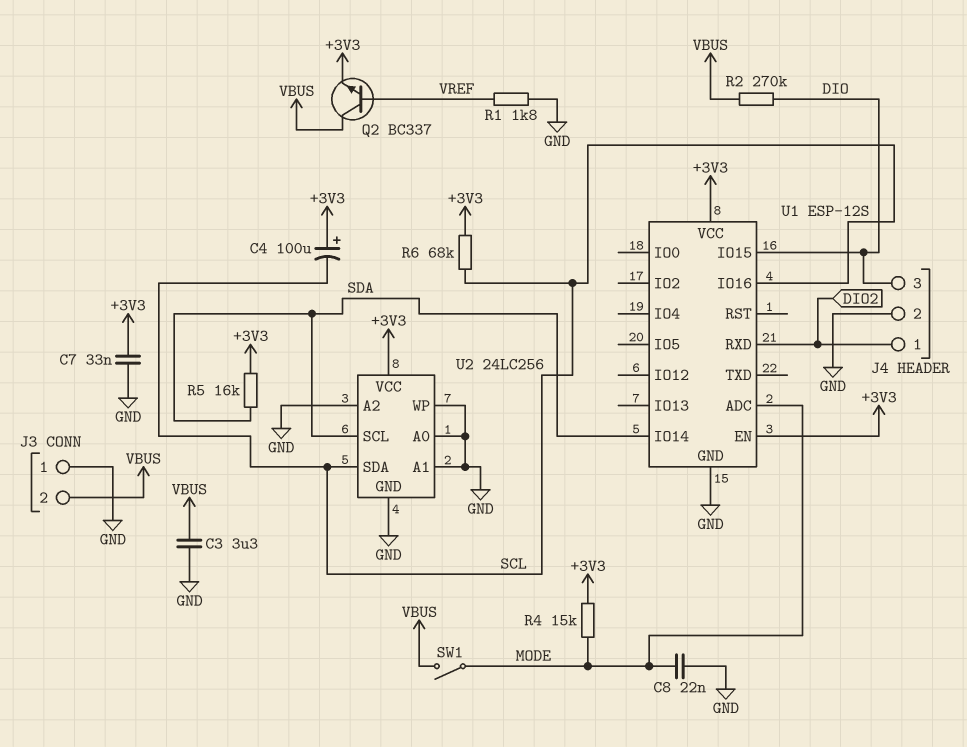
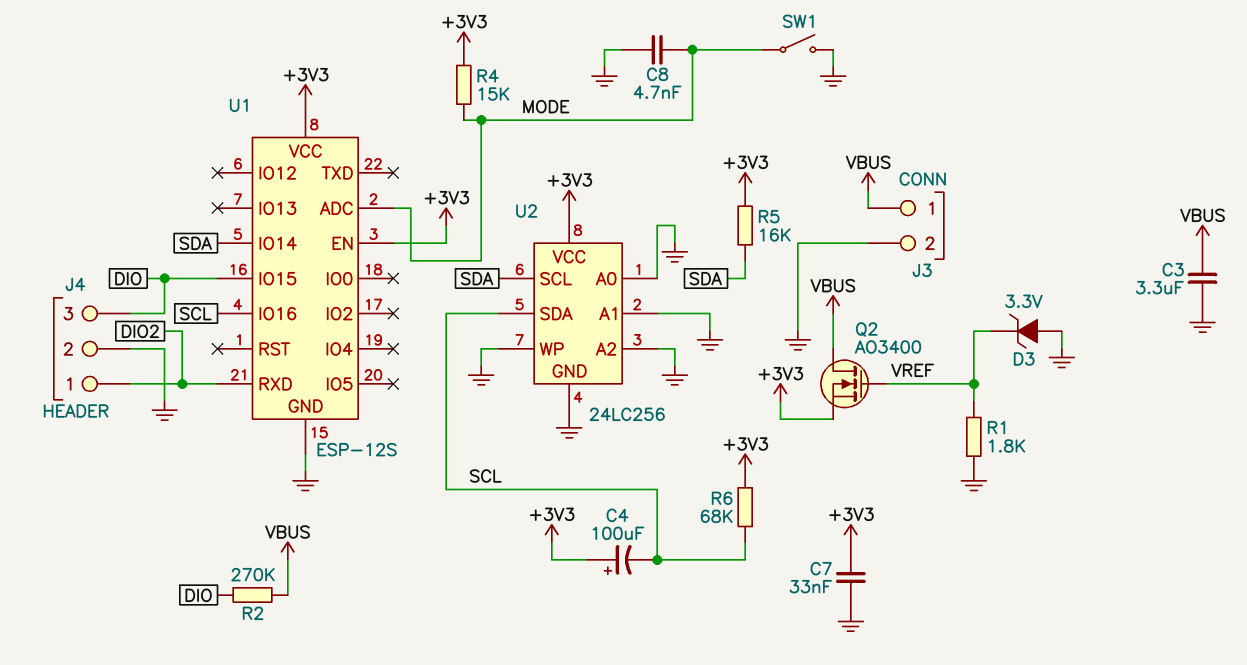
C8: 22nF (GND, MODE) -> 4.7nF (GND, MODE)
D3: none -> zener 3.3V (A GND, K VREF)
J3 pin 1: GND -> VBUS
J3 pin 2: VBUS -> GND
Q2: NPN BC337 (B VREF, C VBUS, E +3V3) -> NMOS AO3400 (G VREF, D VBUS, S +3V3)
SW1: switch (MODE, VBUS) -> switch (GND, MODE)

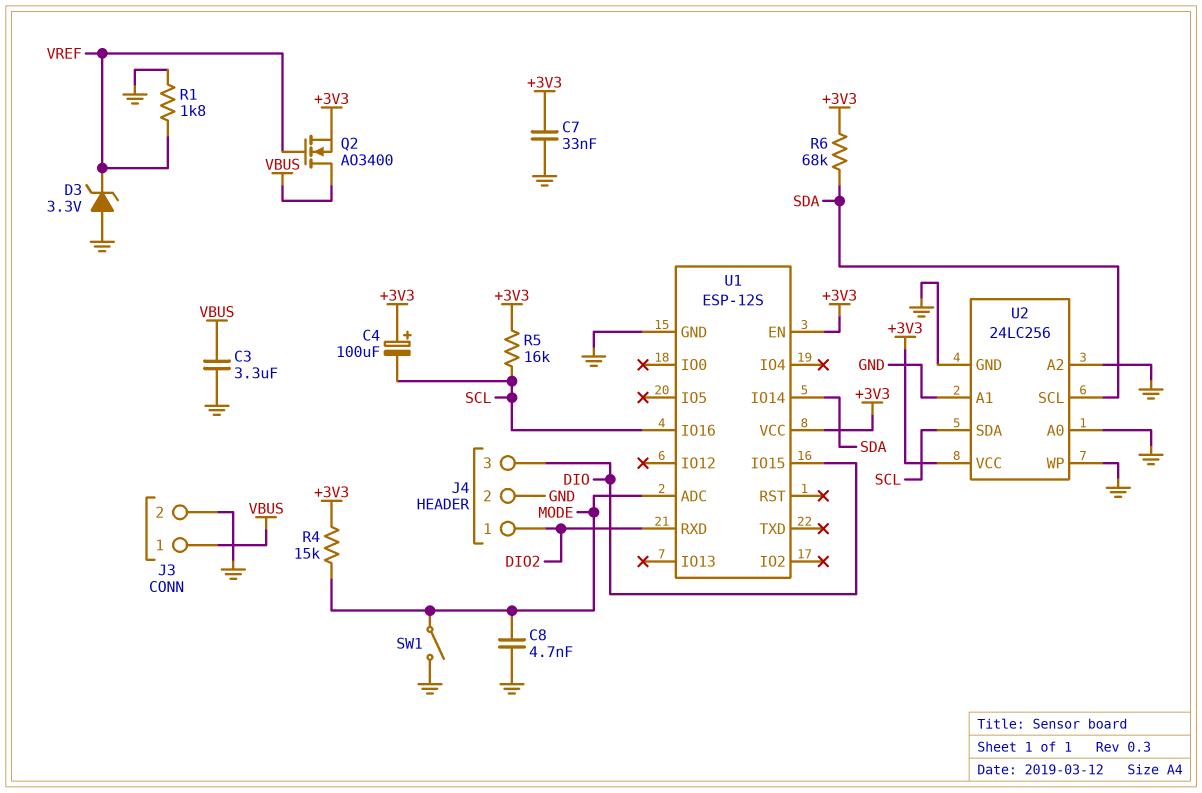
R2: 270k (DIO, VBUS) -> none
R5: 16k (+3V3, SDA) -> 16k (+3V3, SCL)
R6: 68k (+3V3, SCL) -> 68k (+3V3, SDA)

